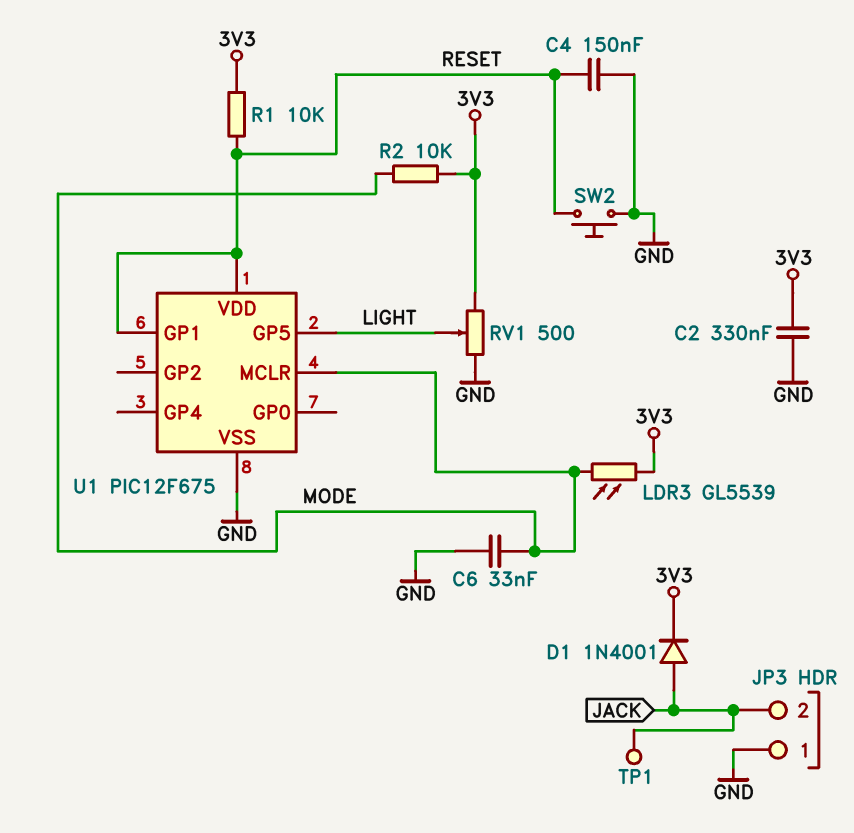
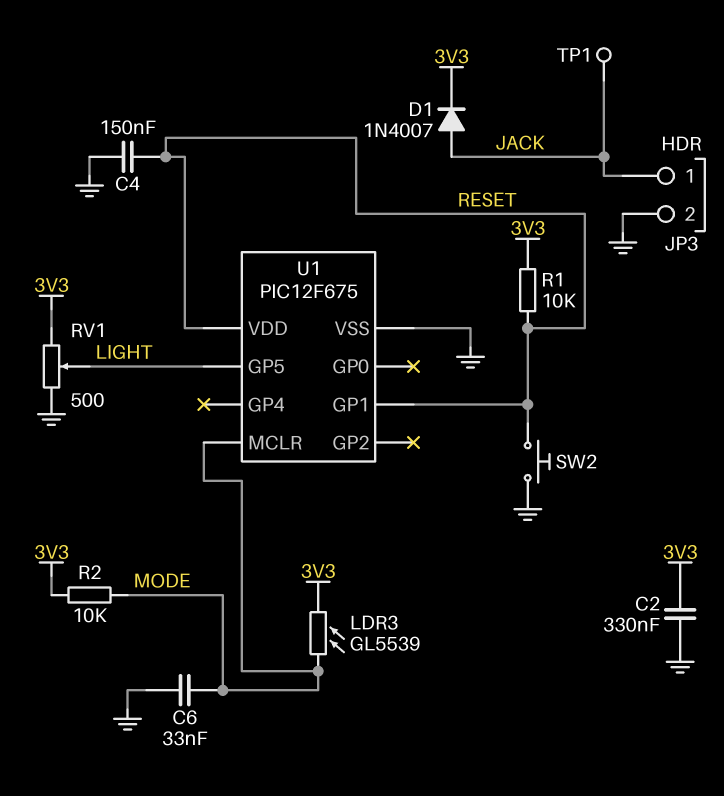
D1: diode 1N4001 (A JACK, K 3V3) -> diode 1N4007 (A JACK, K 3V3)
JP3 pin 1: GND -> JACK
JP3 pin 2: JACK -> GND

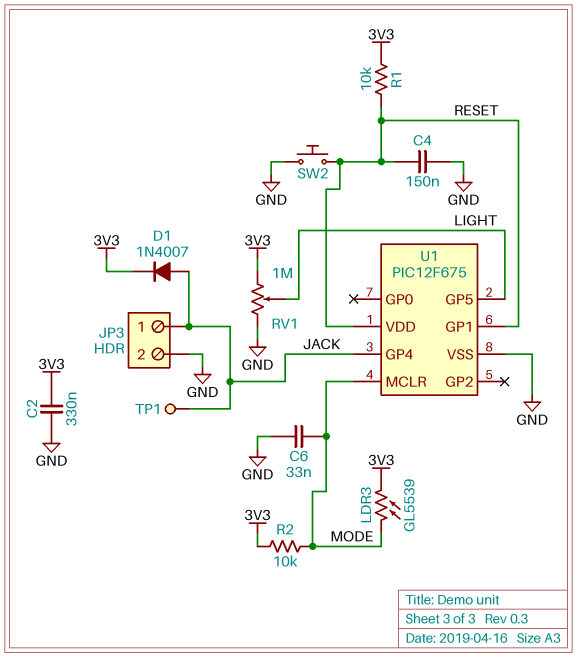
RV1: 500 (3V3, GND, wiper LIGHT) -> 1M (3V3, GND, wiper LIGHT)
U1 pin GP4: none -> JACK

